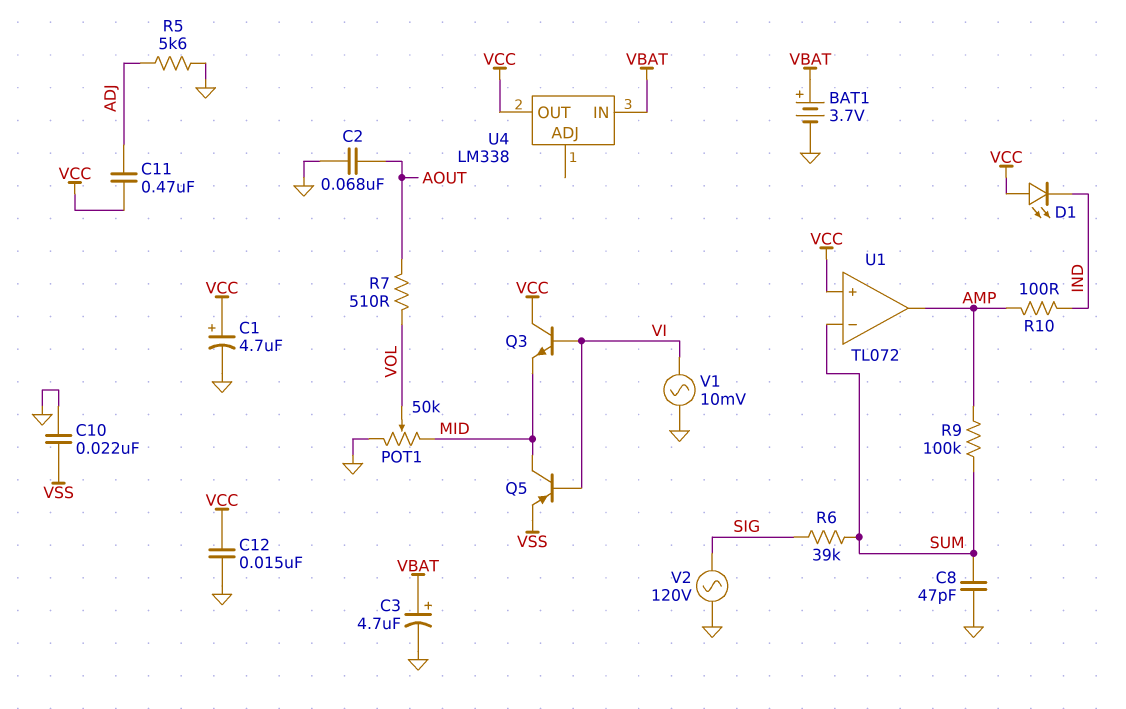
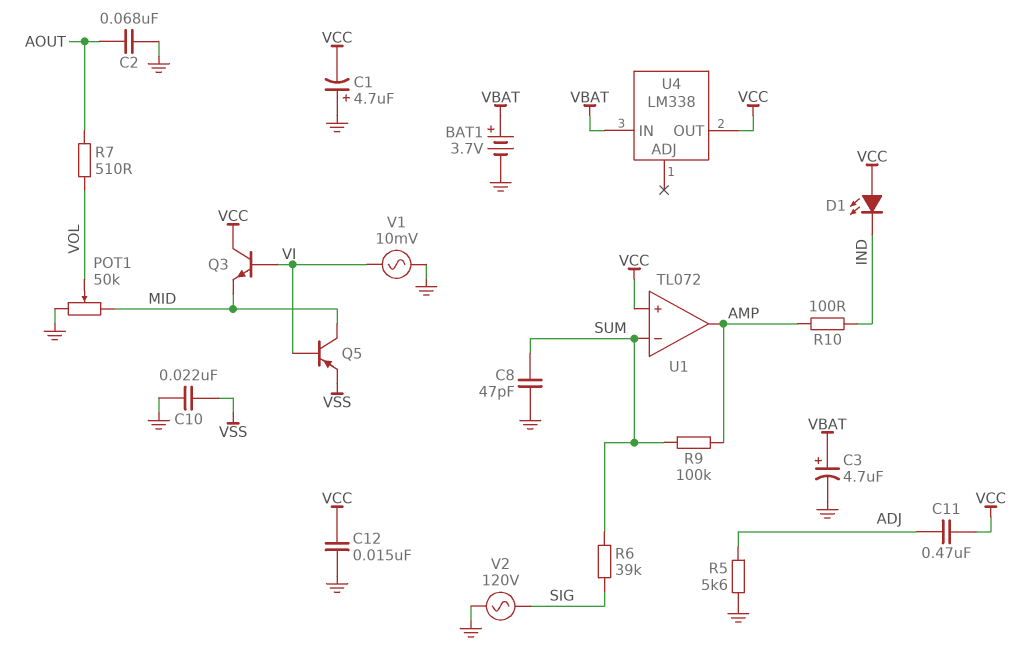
C1: 4.7uF (plus VCC, minus GND) -> 4.7uF (plus GND, minus VCC)

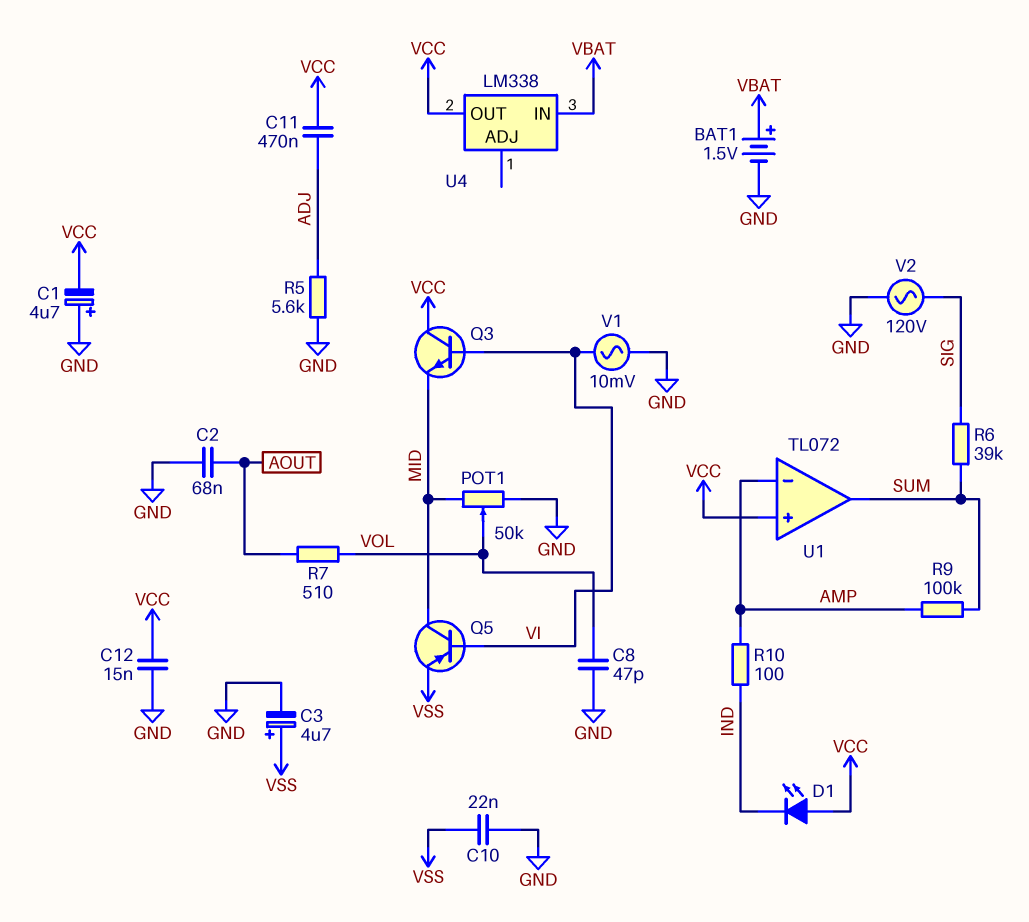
BAT1: 3.7V (plus VBAT, minus GND) -> 1.5V (plus VBAT, minus GND)
C3: 4.7uF (plus VBAT, minus GND) -> 4.7uF (plus VSS, minus GND)
C8: 47pF (GND, SUM) -> 47pF (GND, VOL)
U1 pin in-: SUM -> AMP
U1 pin out: AMP -> SUM

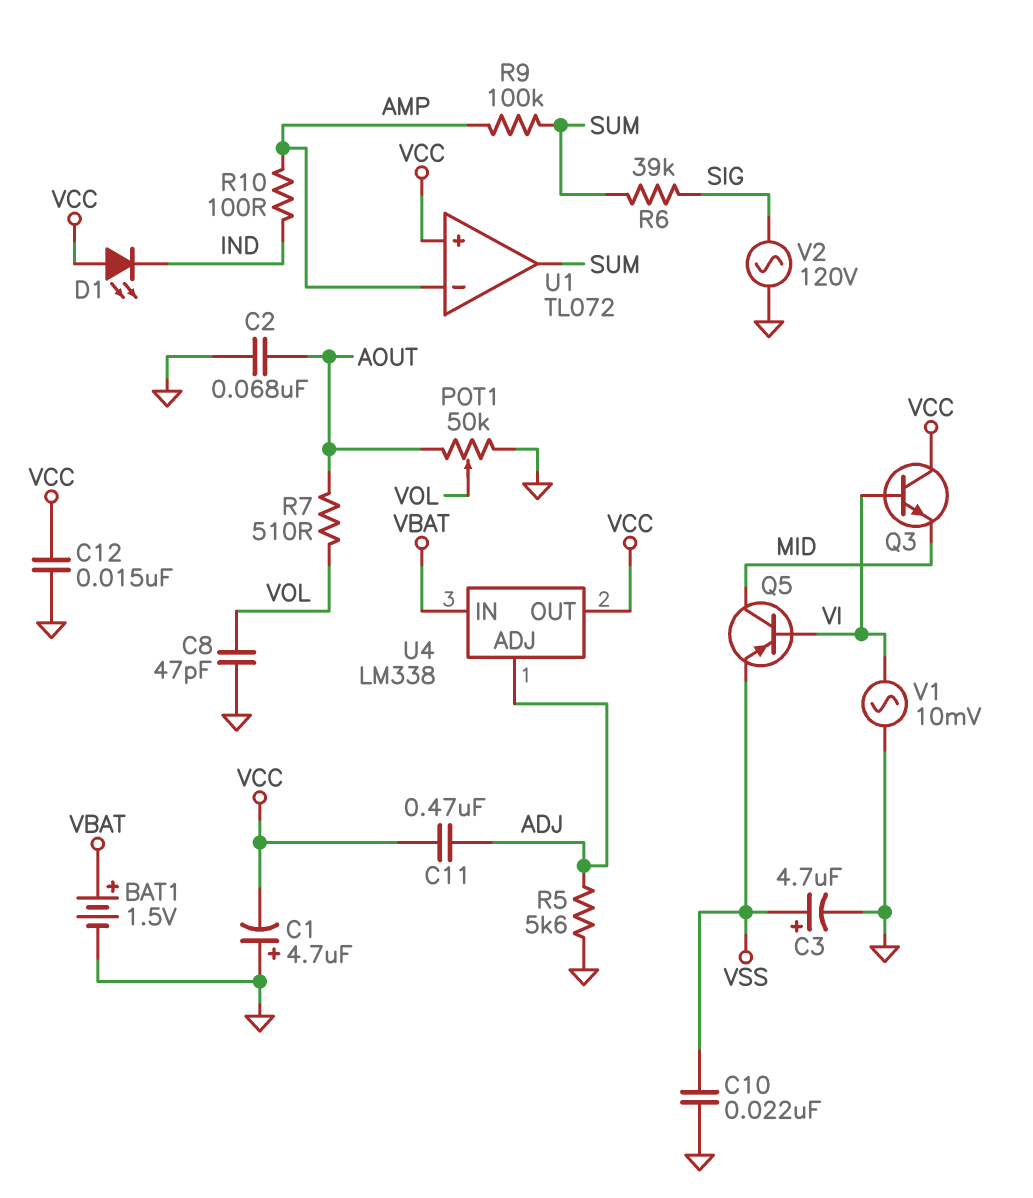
POT1: 50k (GND, MID, wiper VOL) -> 50k (AOUT, GND, wiper VOL)
U4 pin ADJ: none -> ADJ

